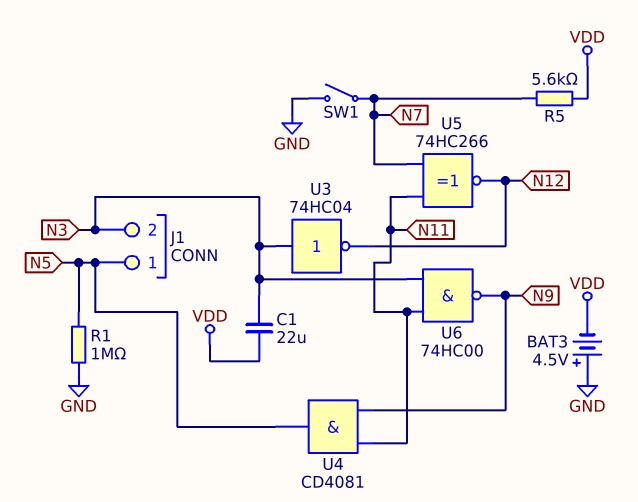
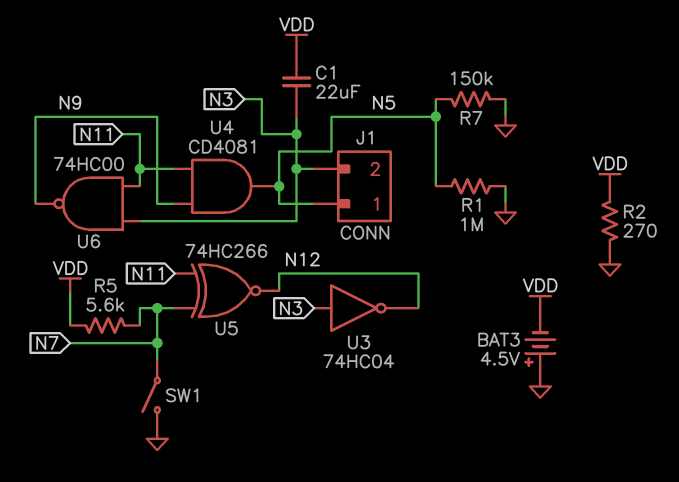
R2: none -> 270 (GND, VDD)
R7: none -> 150k (GND, N5)

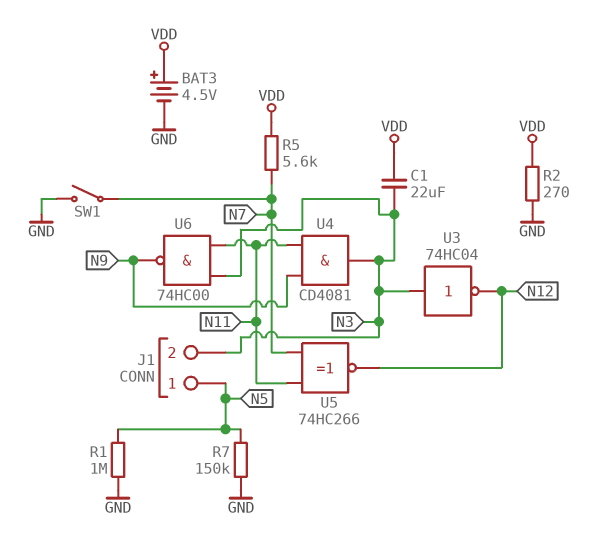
BAT3: 4.5V (plus GND, minus VDD) -> 4.5V (plus VDD, minus GND)
U4: AND CD4081 (in N9, in N11, out N5) -> AND CD4081 (in N9, in N11, out N3)

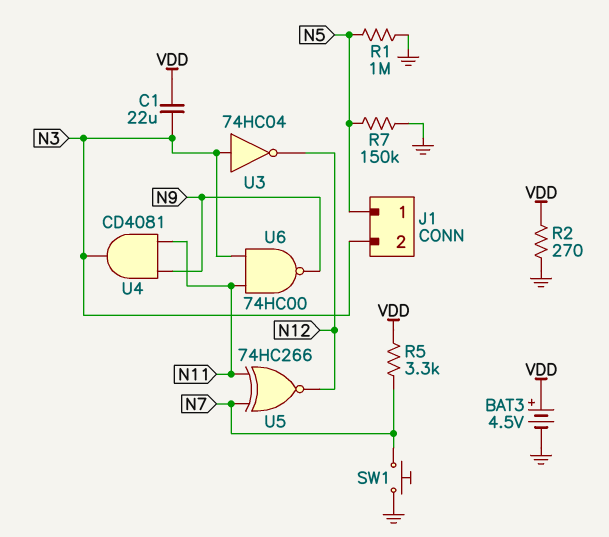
R5: 5.6k (N7, VDD) -> 3.3k (N7, VDD)
SW1: switch (GND, N7) -> button (GND, N7)

